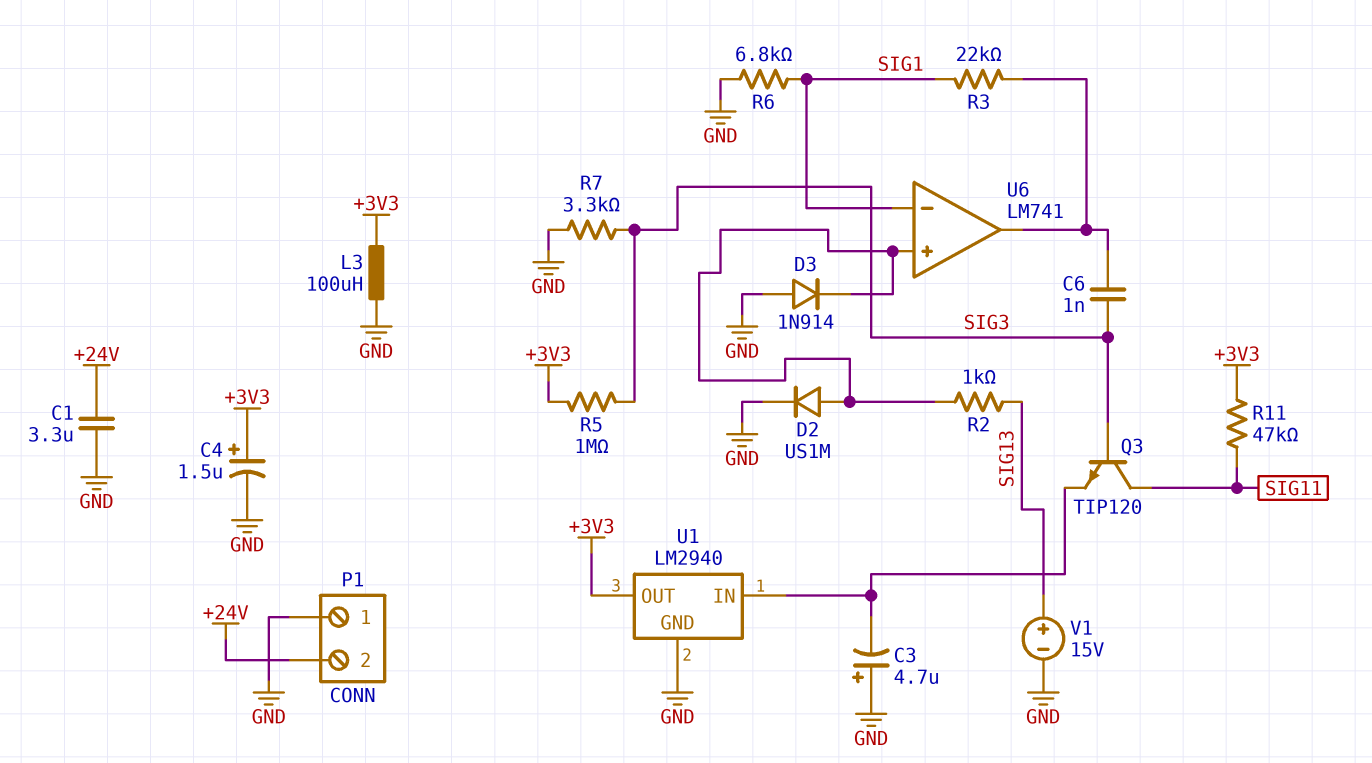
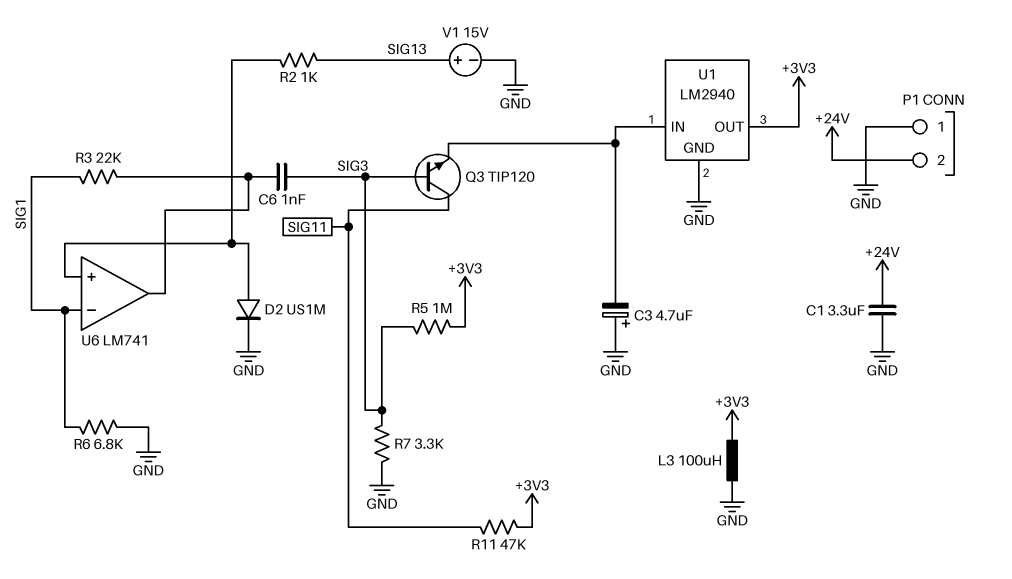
C4: 1.5uF (plus +3V3, minus GND) -> none
D3: diode 1N914 (A GND, K U6/in+) -> none

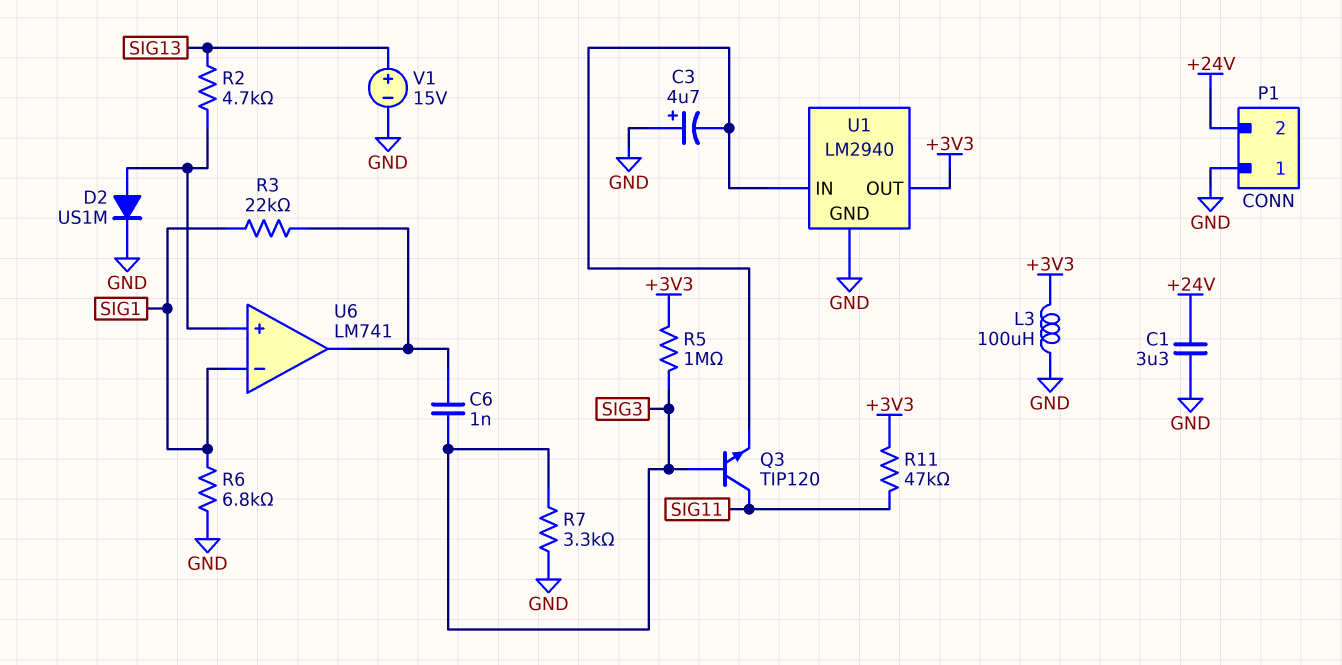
R2: 1k (SIG13, U6/in+) -> 4.7k (SIG13, U6/in+)

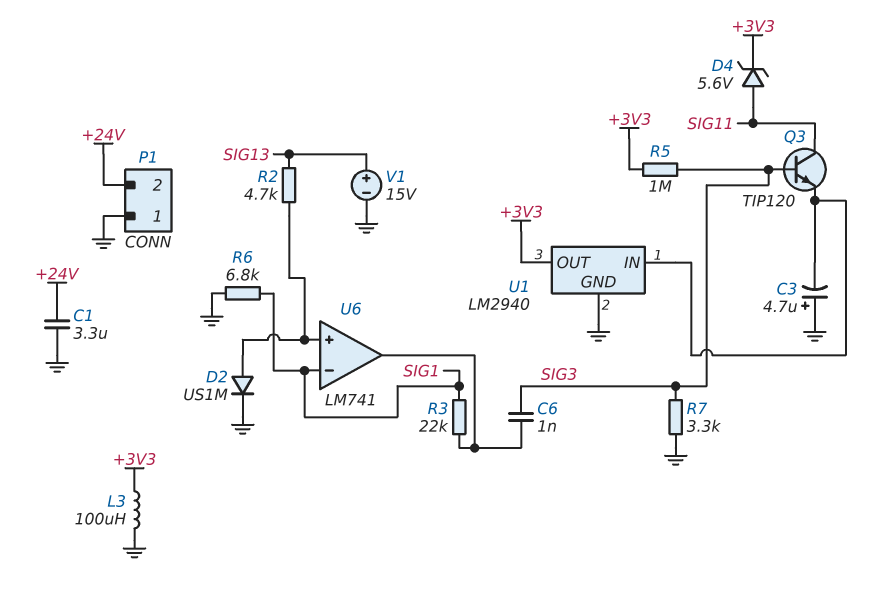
D4: none -> zener 5.6V (A SIG11, K +3V3)
R11: 47k (+3V3, SIG11) -> none

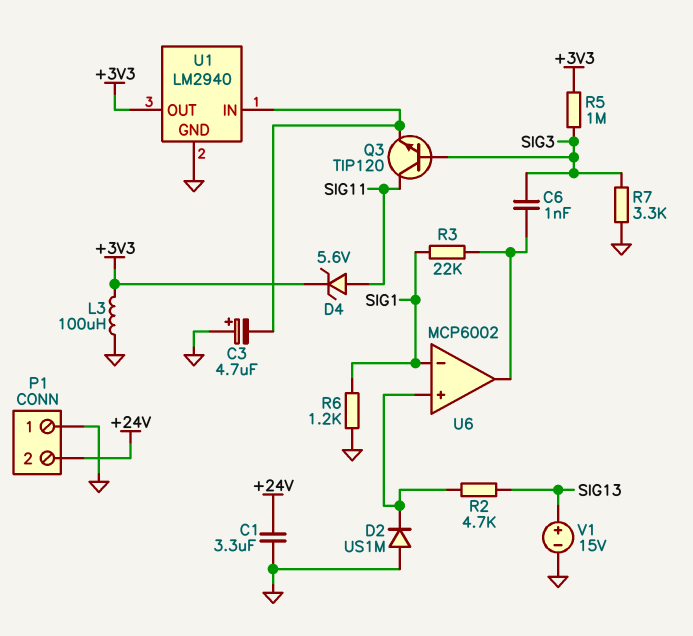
D2: diode US1M (A U6/in+, K GND) -> diode US1M (A GND, K U6/in+)
R6: 6.8k (GND, SIG1) -> 1.2k (GND, SIG1)
U6: LM741 -> MCP6002

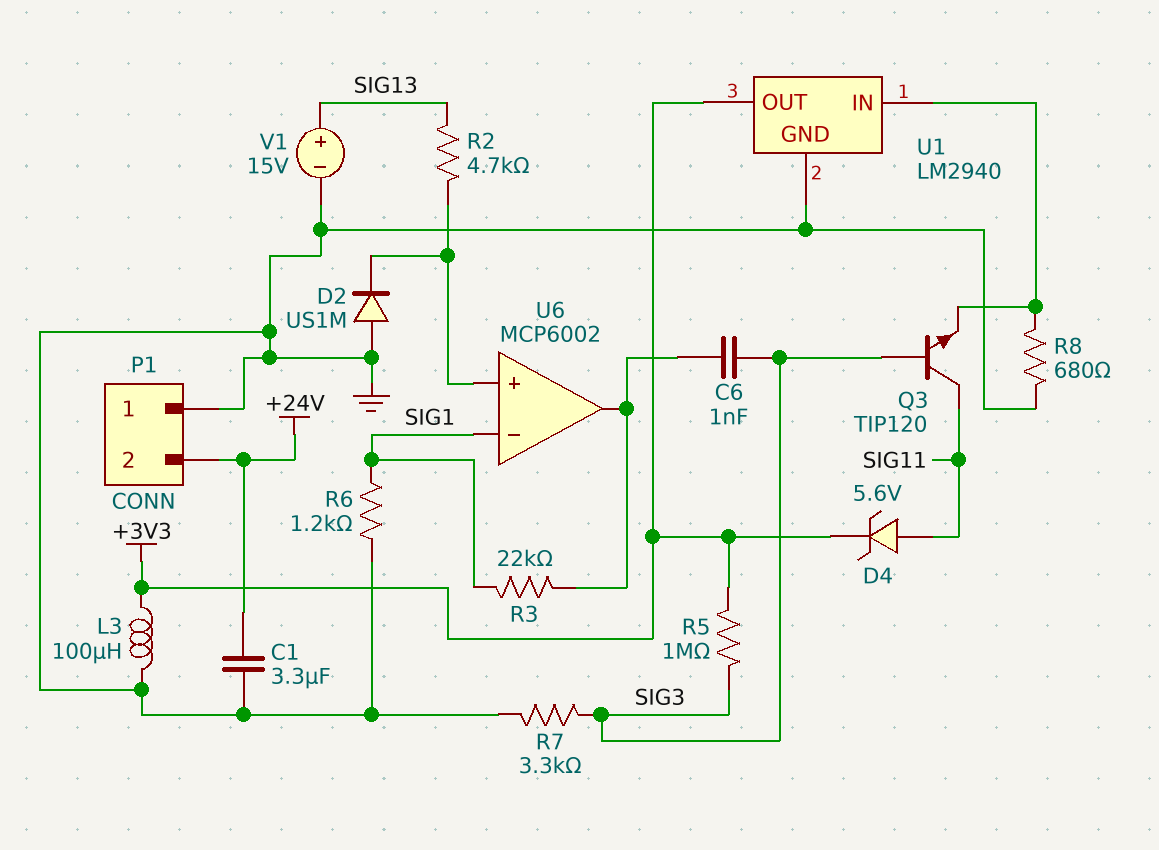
C3: 4.7uF (plus GND, minus U1/IN) -> none
R8: none -> 680 (GND, U1/IN)

